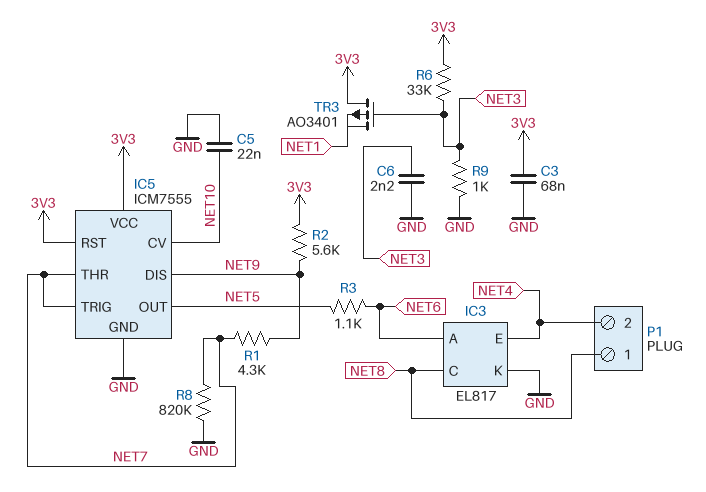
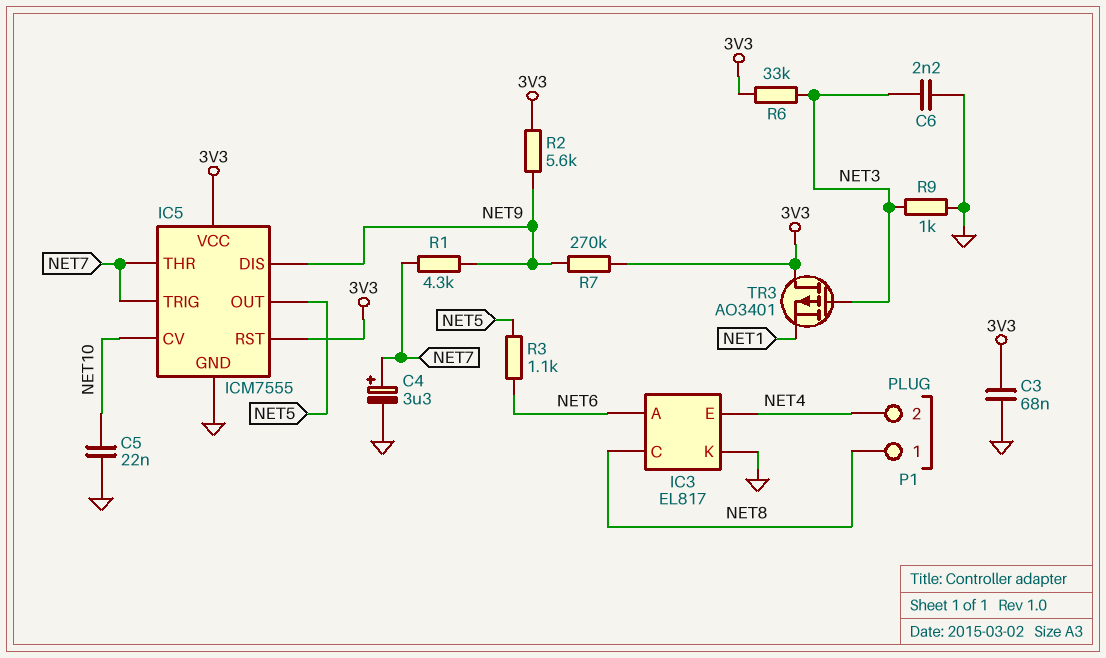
C4: none -> 3.3uF (plus NET7, minus GND)
R7: none -> 270k (3V3, NET9)
R8: 820k (GND, NET7) -> none

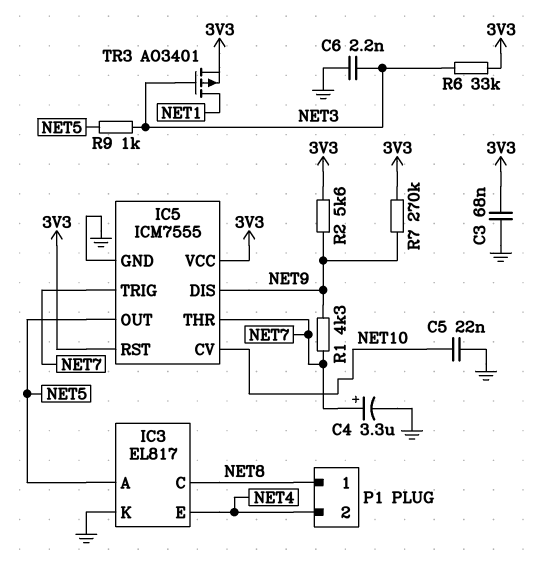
IC3 pin A: NET6 -> NET5
R3: 1.1k (NET5, NET6) -> none
R9: 1k (GND, NET3) -> 1k (NET3, NET5)
TR3: PMOS AO3401 (G NET3, D 3V3, S NET1) -> PMOS AO3401 (G NET3, D NET1, S 3V3)

